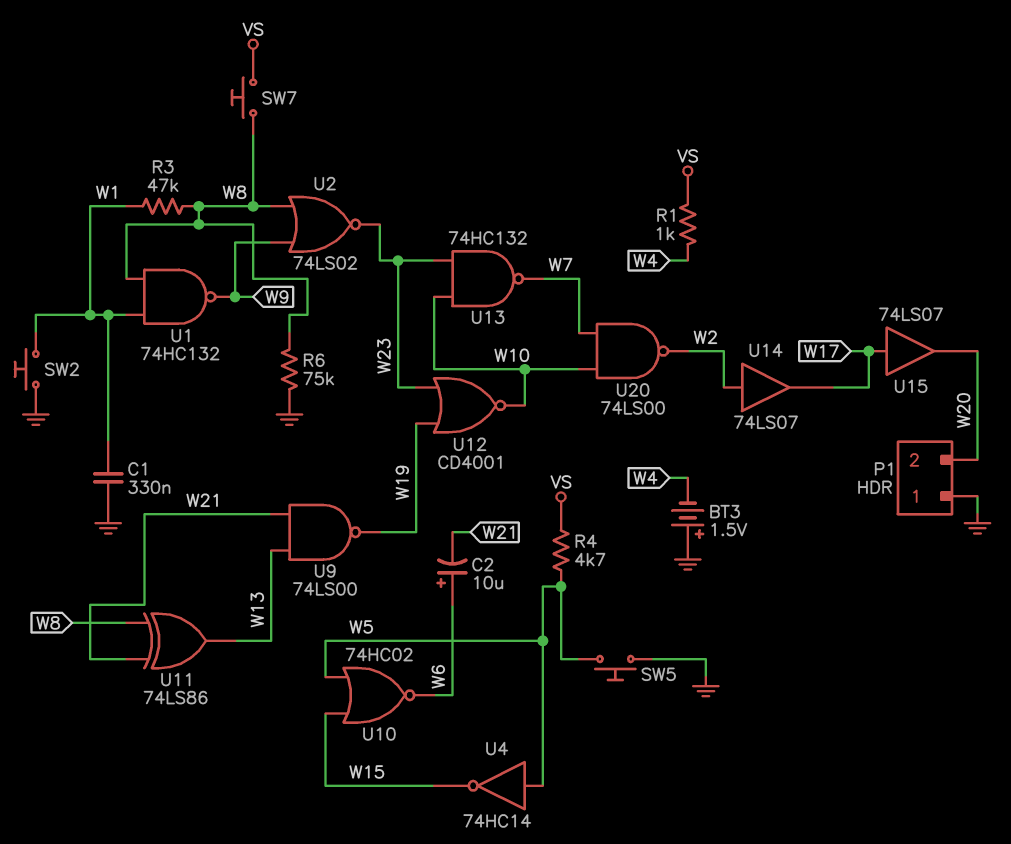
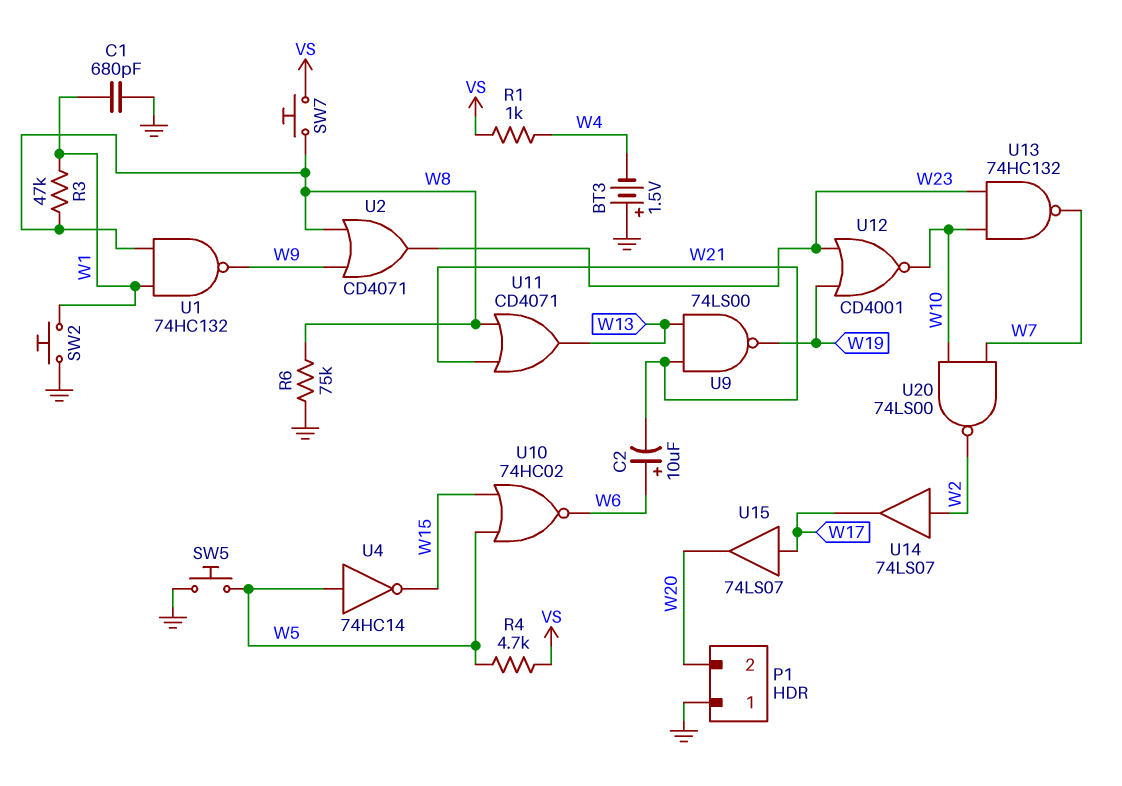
C1: 330nF (GND, W1) -> 680pF (GND, W1)
U2: NOR 74LS02 (in W8, in W9, out W23) -> OR CD4071 (in W8, in W9, out W23)
U11: XOR 74LS86 (in W8, in W21, out W13) -> OR CD4071 (in W8, in W21, out W13)

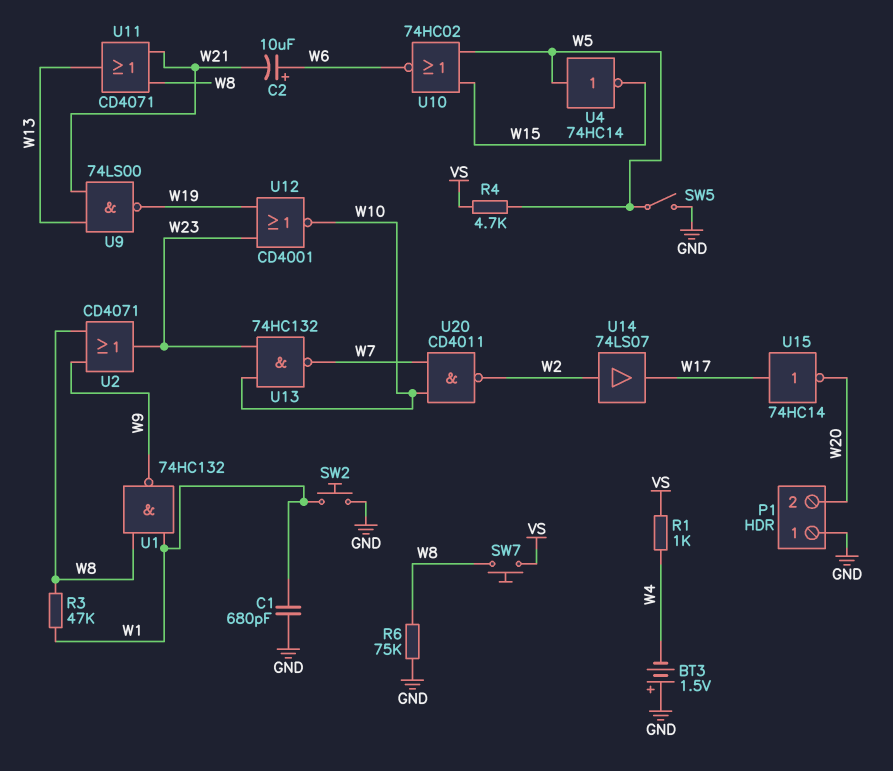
SW5: button (GND, W5) -> switch (GND, W5)
U15: buffer 74LS07 (in W17, out W20) -> NOT 74HC14 (in W17, out W20)
U20: NAND 74LS00 (in W7, in W10, out W2) -> NAND CD4011 (in W7, in W10, out W2)

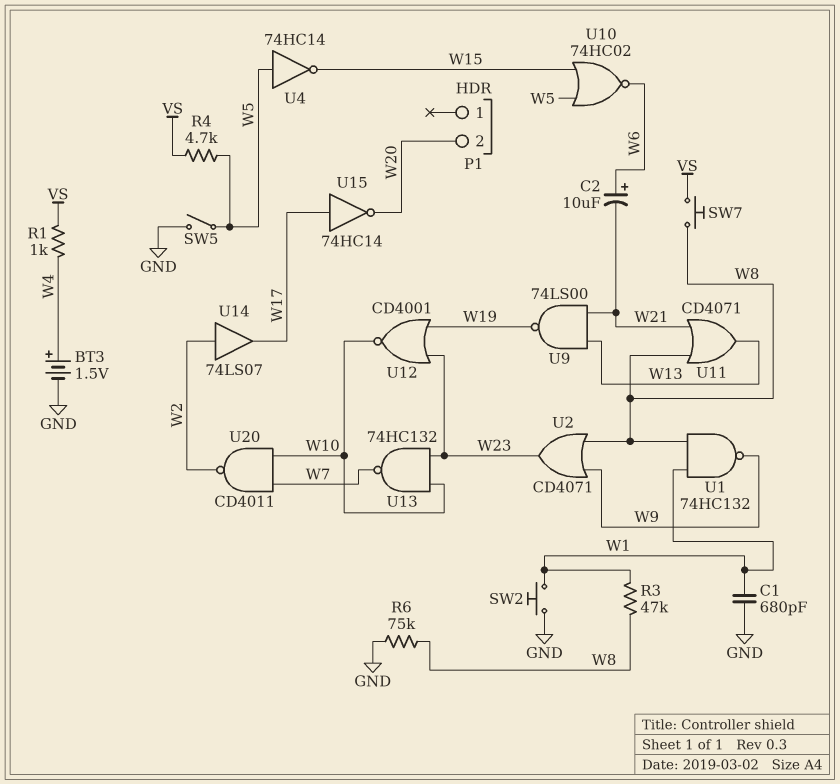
BT3: 1.5V (plus GND, minus W4) -> 1.5V (plus W4, minus GND)
P1 pin 1: GND -> none

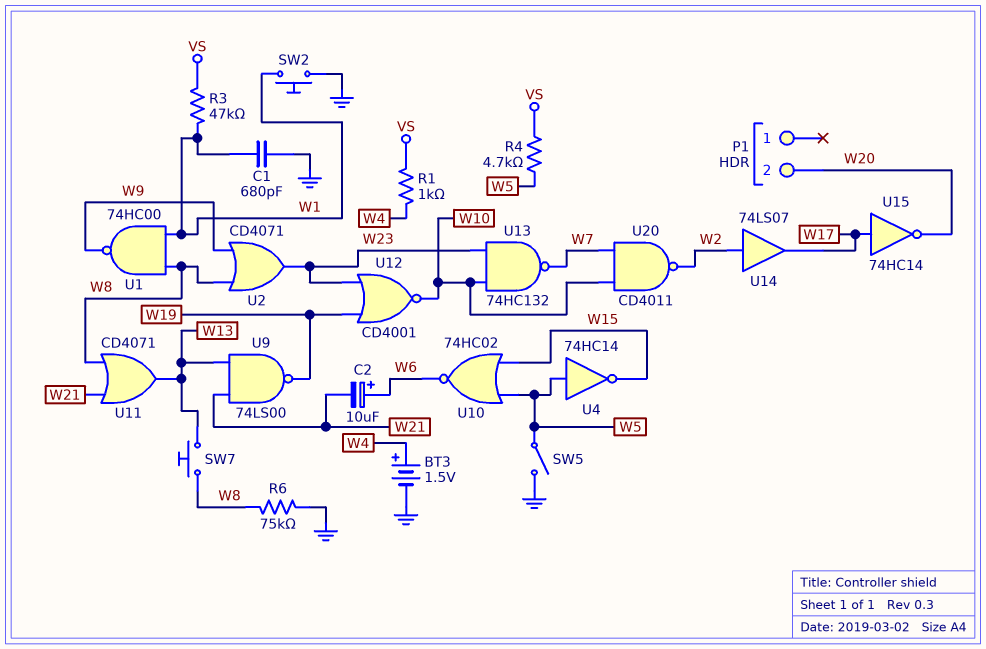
R3: 47k (W1, W8) -> 47k (VS, W1)
SW7: button (VS, W8) -> button (W8, W13)
U1: NAND 74HC132 (in W1, in W8, out W9) -> NAND 74HC00 (in W1, in W8, out W9)

